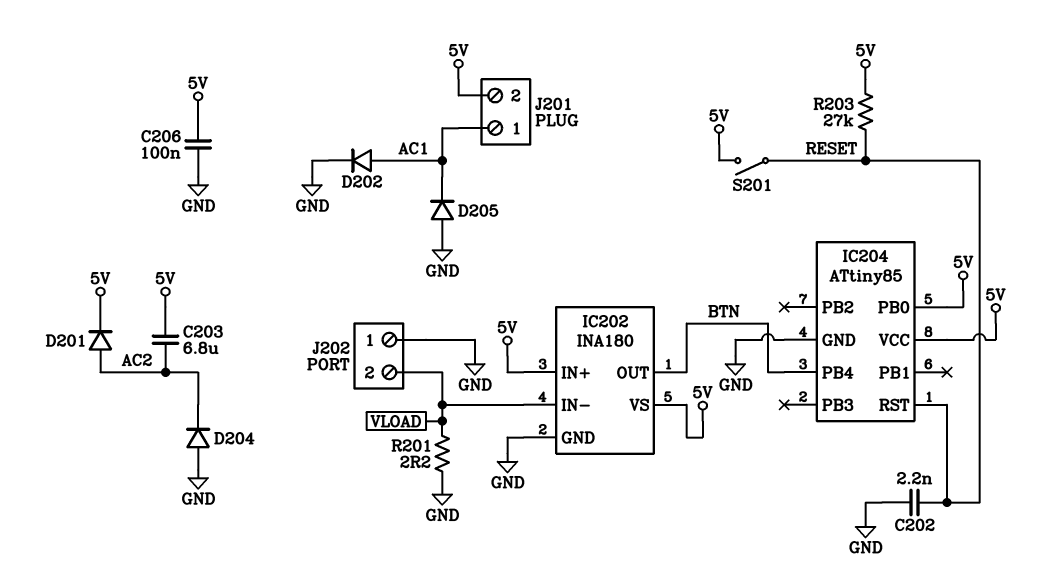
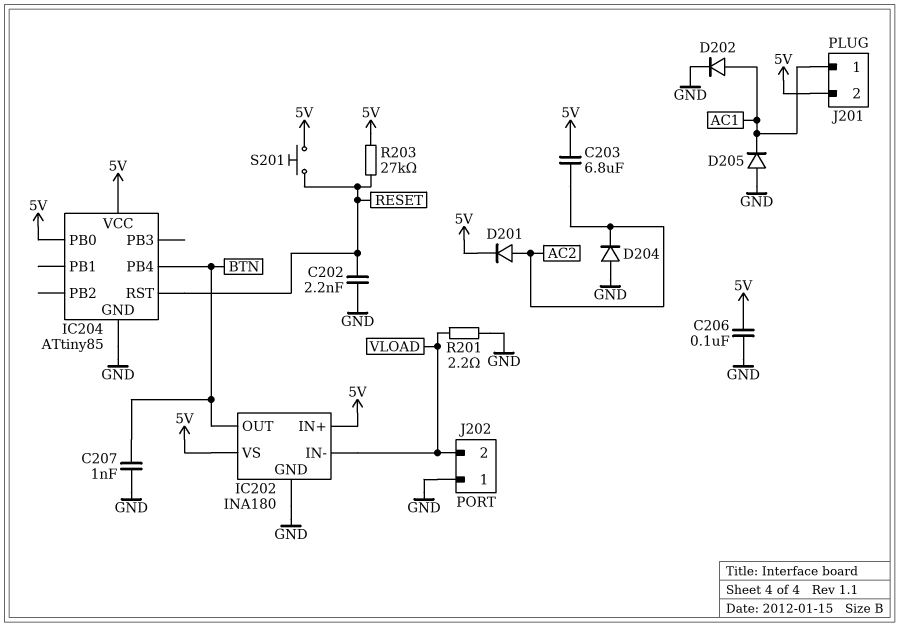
C207: none -> 1nF (BTN, GND)
S201: switch (5V, RESET) -> button (5V, RESET)

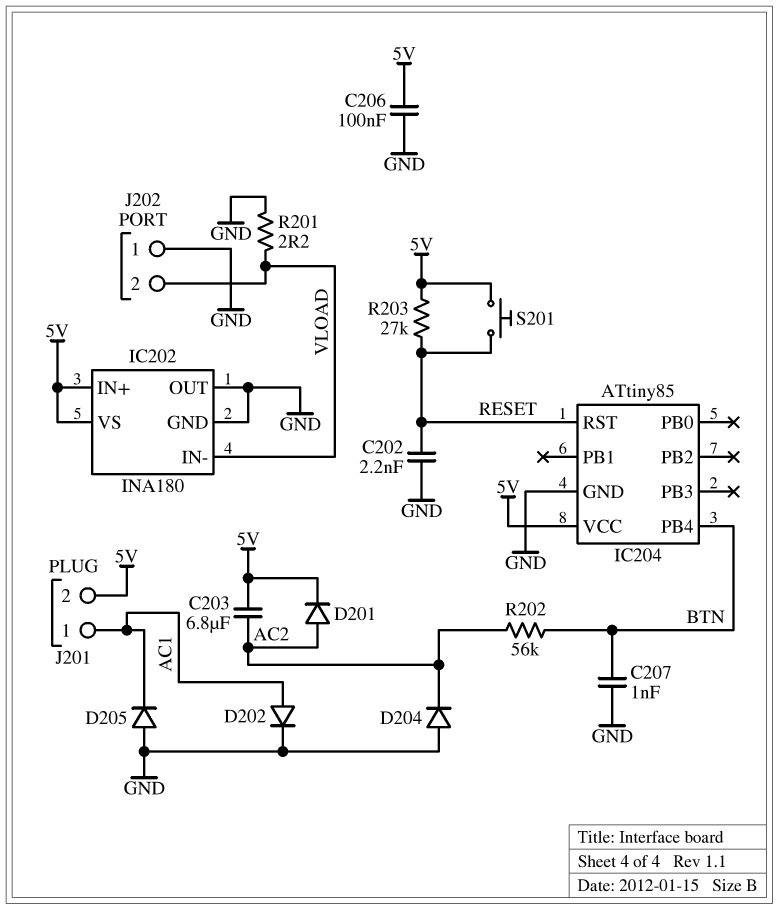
IC202 pin OUT: BTN -> GND
IC204 pin PB0: 5V -> none
R202: none -> 56k (AC2, BTN)

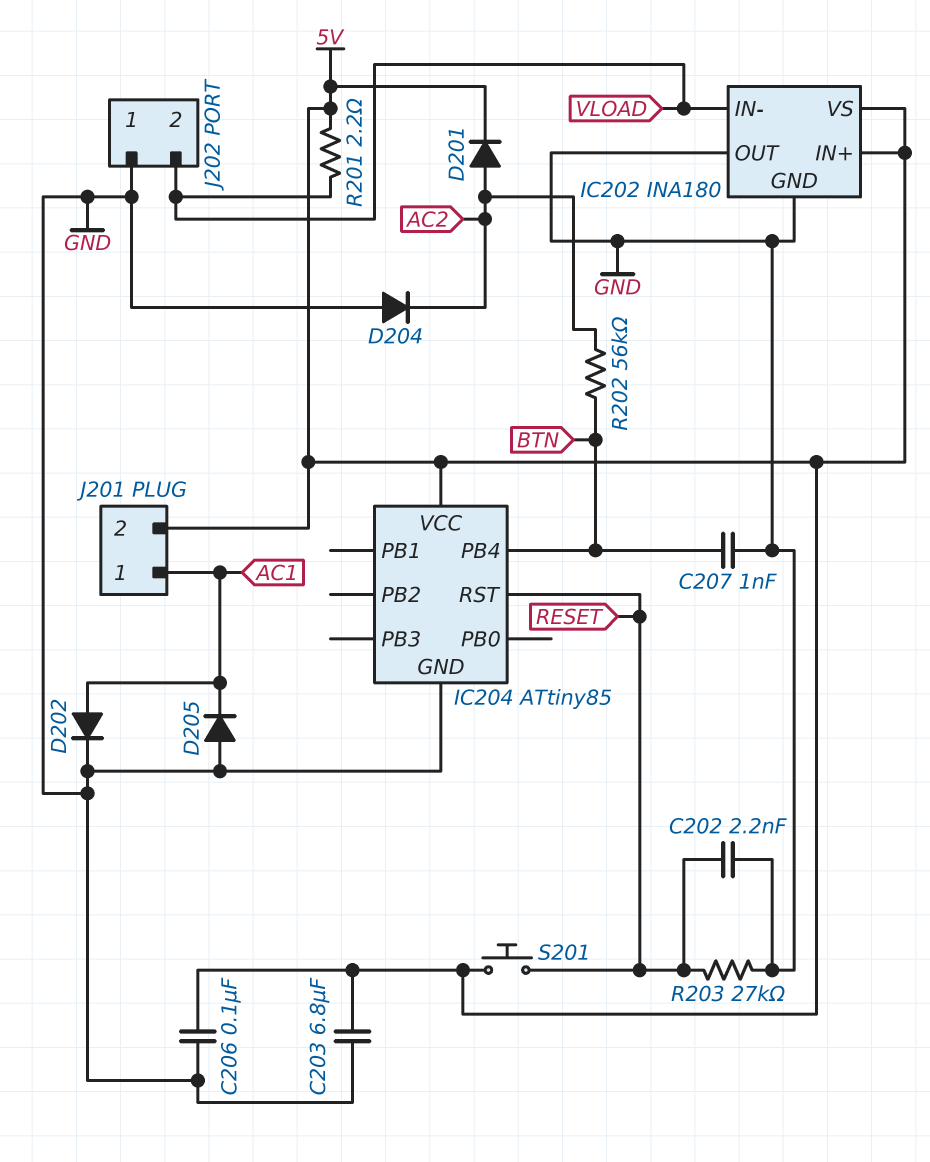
C203: 6.8uF (5V, AC2) -> 6.8uF (5V, GND)
R201: 2.2 (GND, VLOAD) -> 2.2 (5V, VLOAD)
R203: 27k (5V, RESET) -> 27k (GND, RESET)

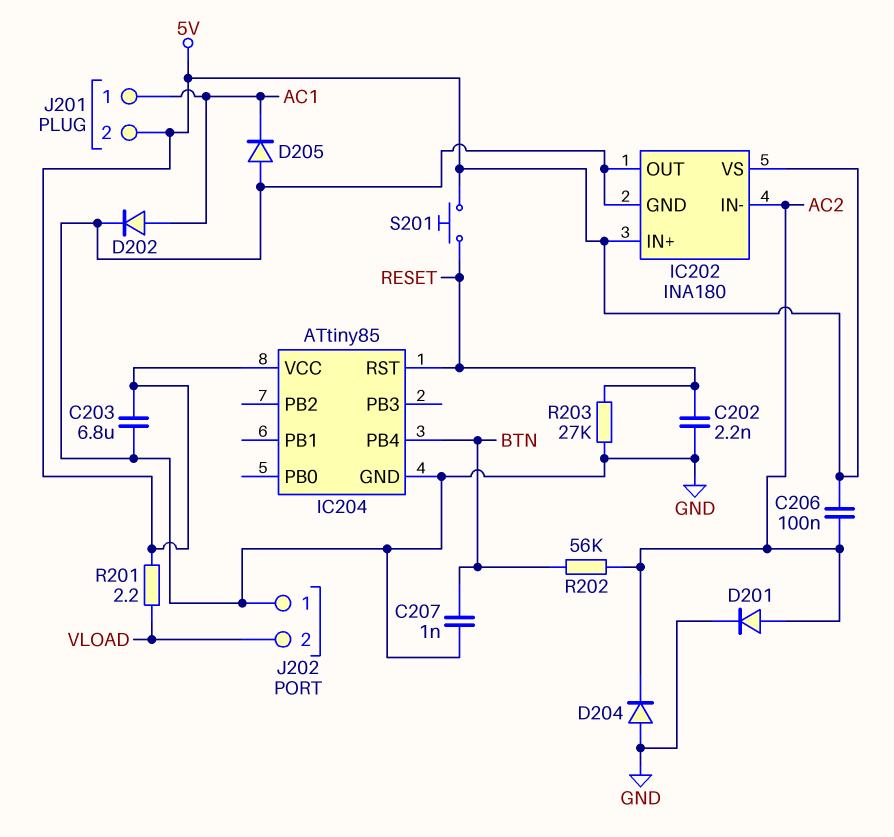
C206: 100nF (5V, GND) -> 100nF (5V, AC2)
D201: diode (A AC2, K 5V) -> diode (A AC2, K GND)
IC202 pin IN-: VLOAD -> AC2

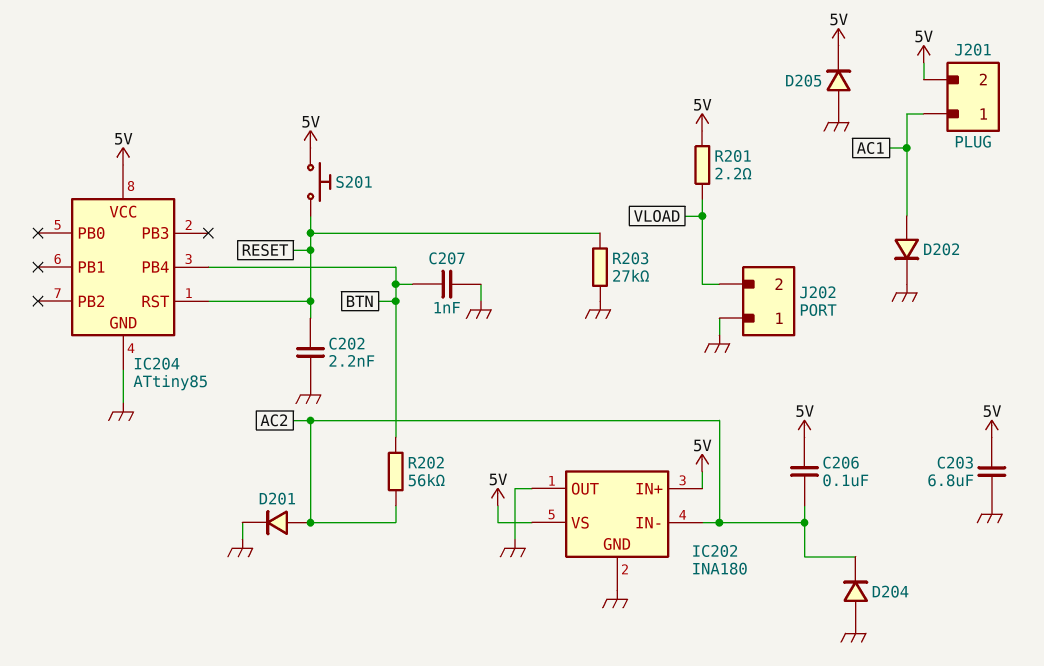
D205: diode (A GND, K AC1) -> diode (A GND, K 5V)

